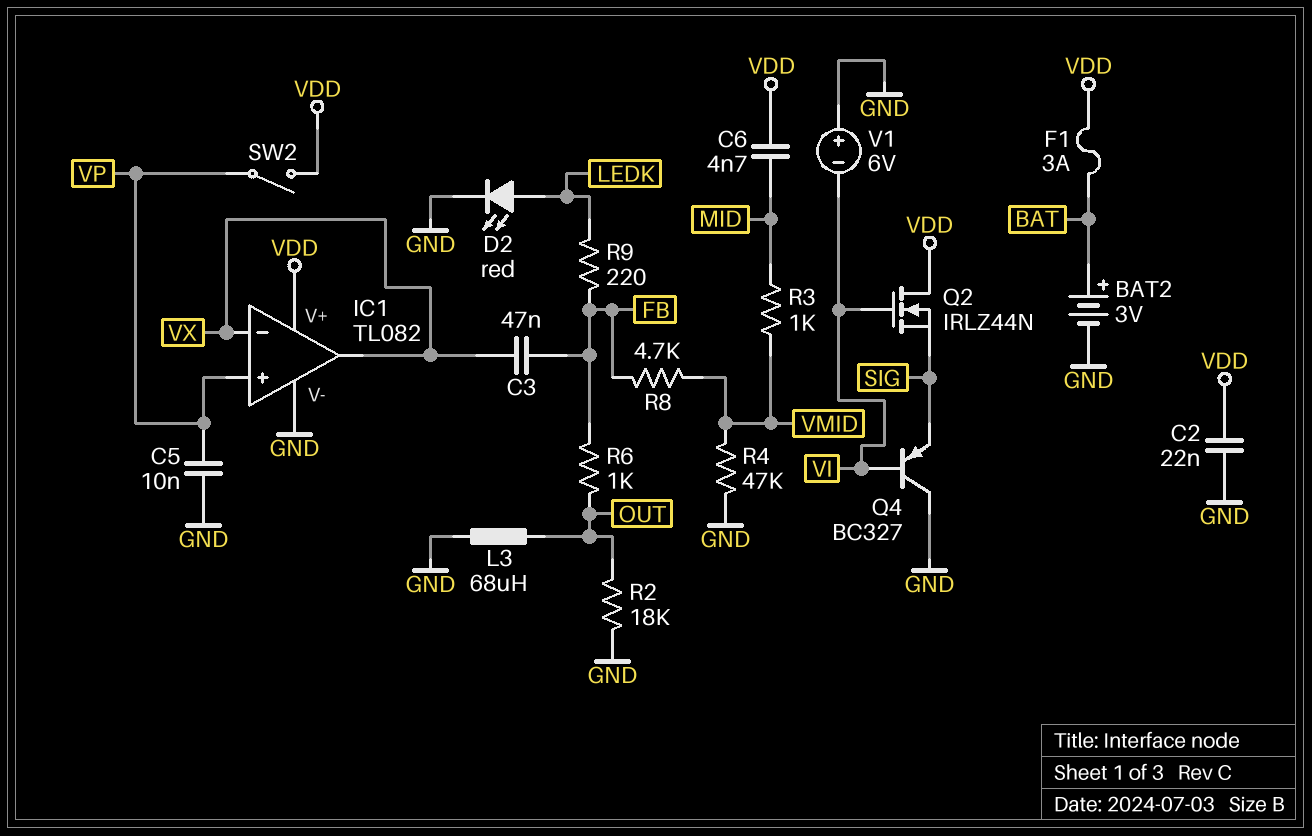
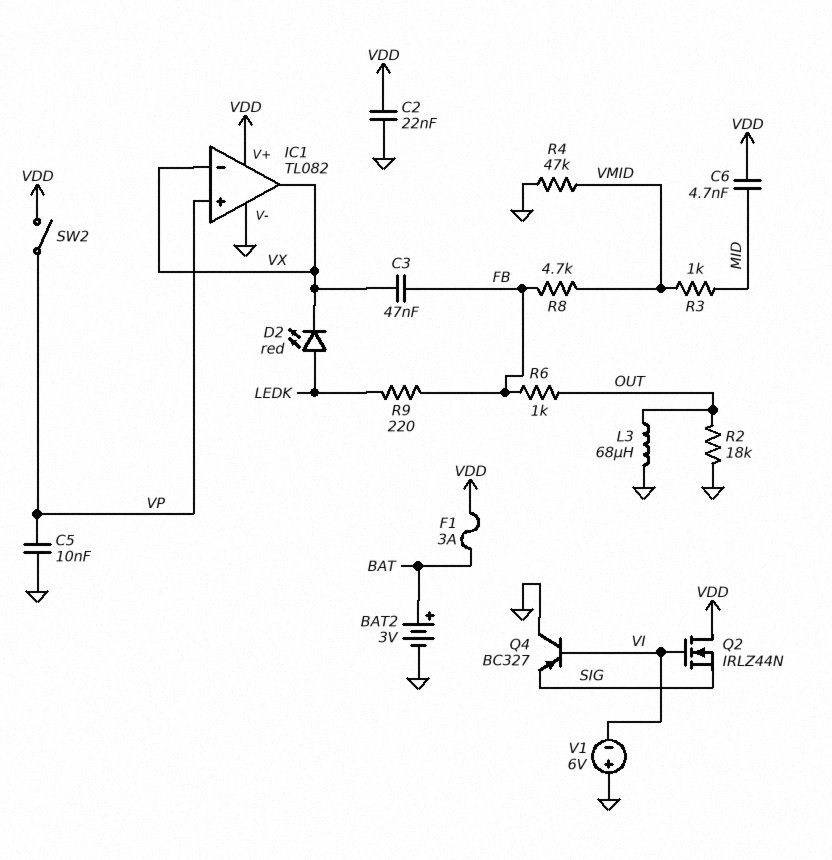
D2: LED red (A LEDK, K GND) -> LED red (A LEDK, K VX)

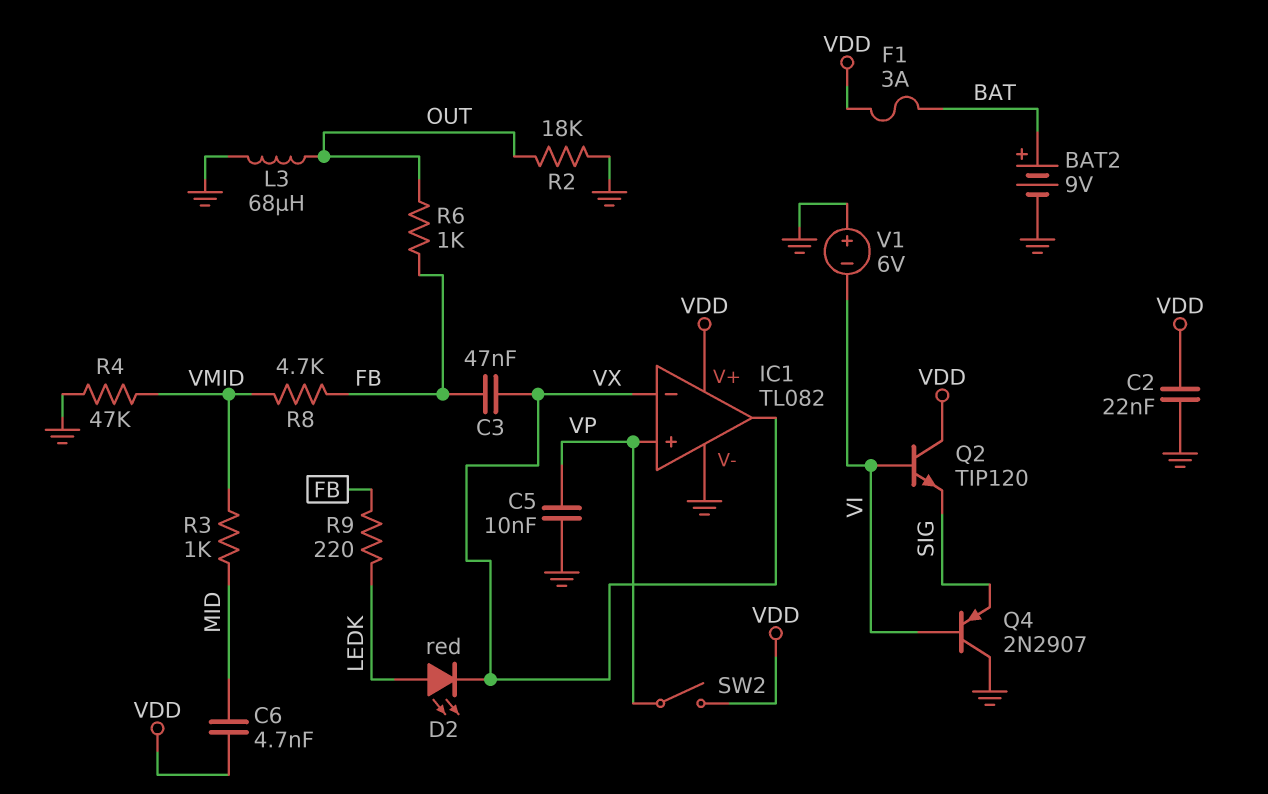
BAT2: 3V (plus BAT, minus GND) -> 9V (plus BAT, minus GND)
Q2: NMOS IRLZ44N (G VI, D VDD, S SIG) -> NPN TIP120 (B VI, C VDD, E SIG)
Q4: PNP BC327 (B VI, C GND, E SIG) -> PNP 2N2907 (B VI, C GND, E SIG)

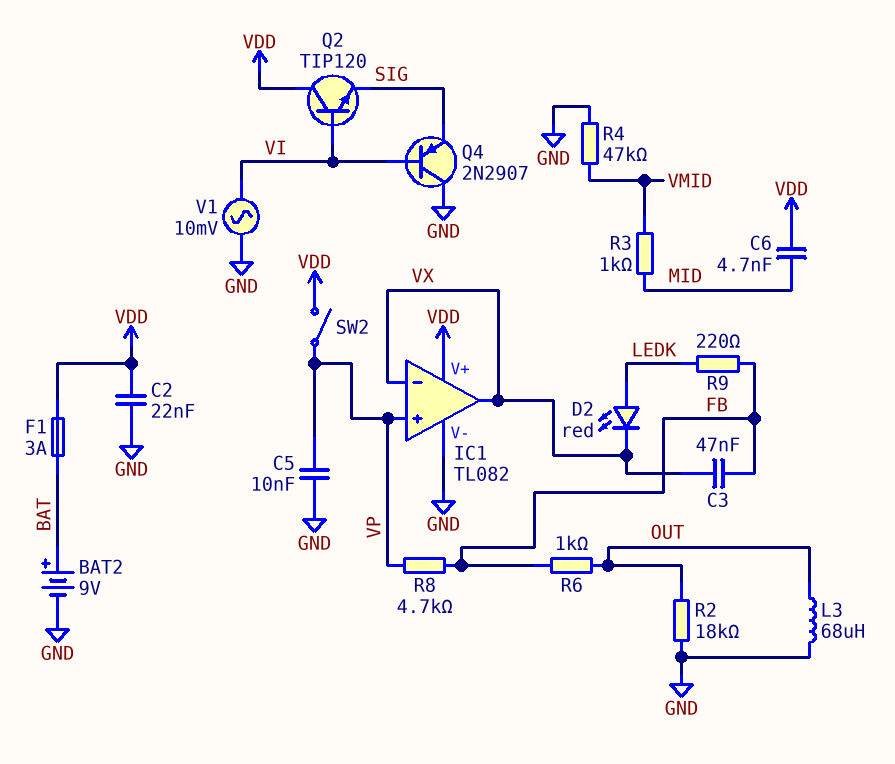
R8: 4.7k (FB, VMID) -> 4.7k (FB, VP)
V1: 6V (plus GND, minus VI) -> AC 10mV (GND, VI)

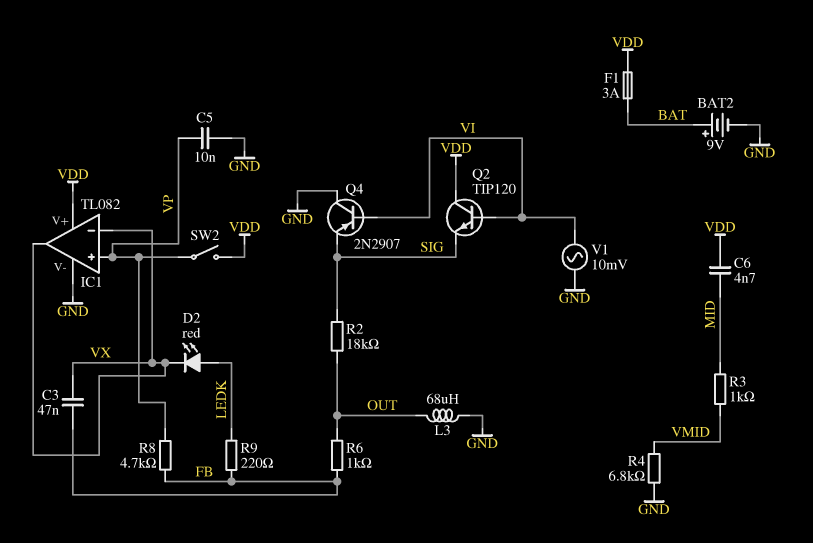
C2: 22nF (GND, VDD) -> none
R2: 18k (GND, OUT) -> 18k (OUT, SIG)
R4: 47k (GND, VMID) -> 6.8k (GND, VMID)

